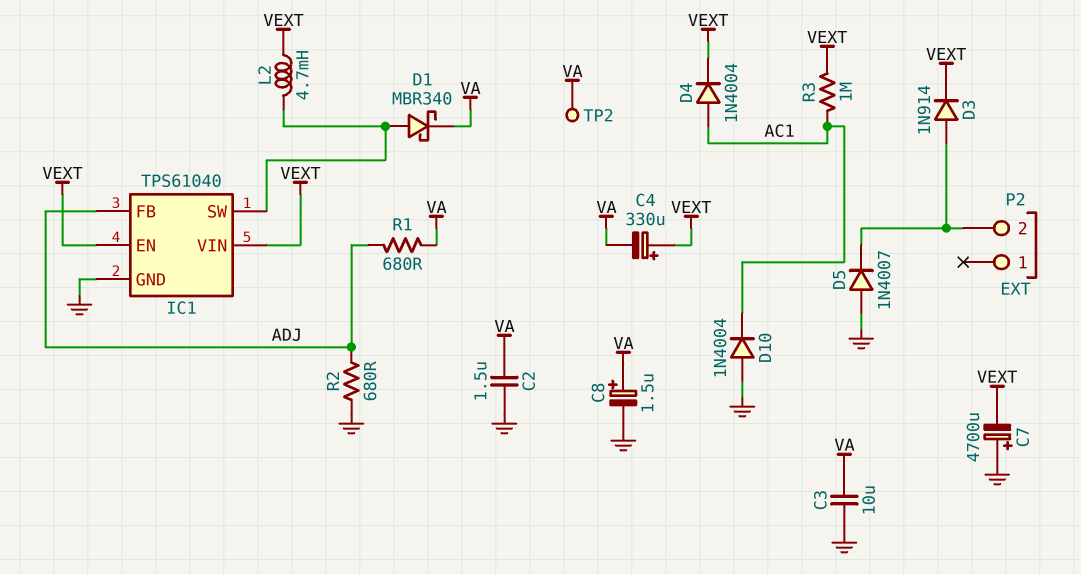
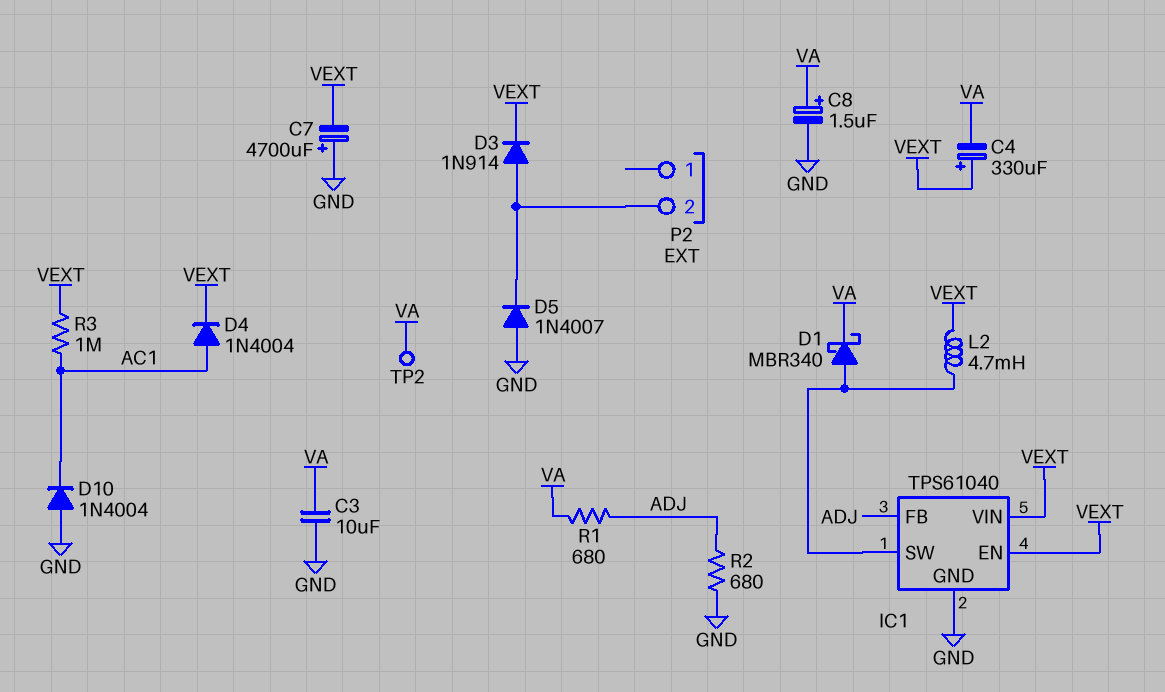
C2: 1.5uF (GND, VA) -> none

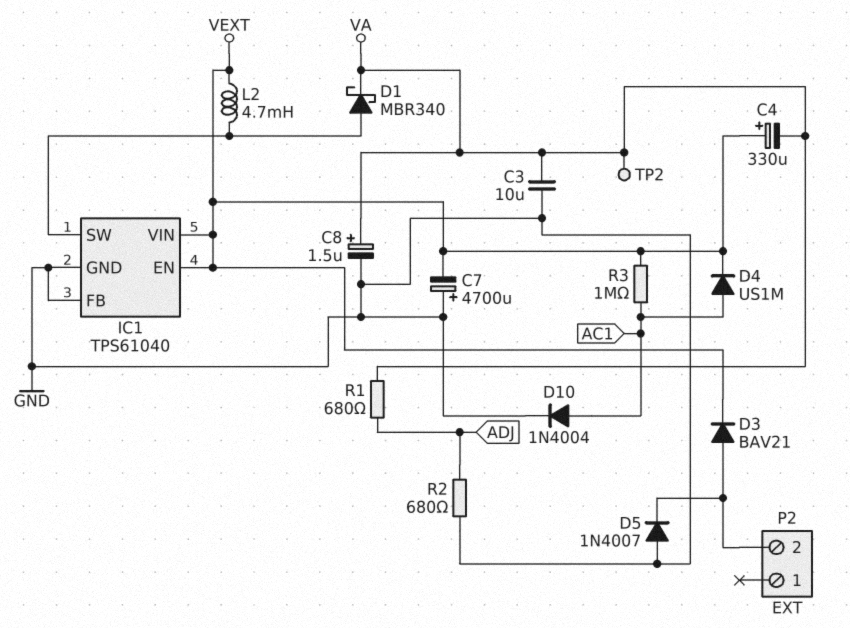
D3: diode 1N914 (A P2/2, K VEXT) -> diode BAV21 (A P2/2, K VEXT)
D4: diode 1N4004 (A AC1, K VEXT) -> diode US1M (A AC1, K VEXT)
D10: diode 1N4004 (A GND, K AC1) -> diode 1N4004 (A AC1, K GND)
IC1 pin FB: ADJ -> GND

